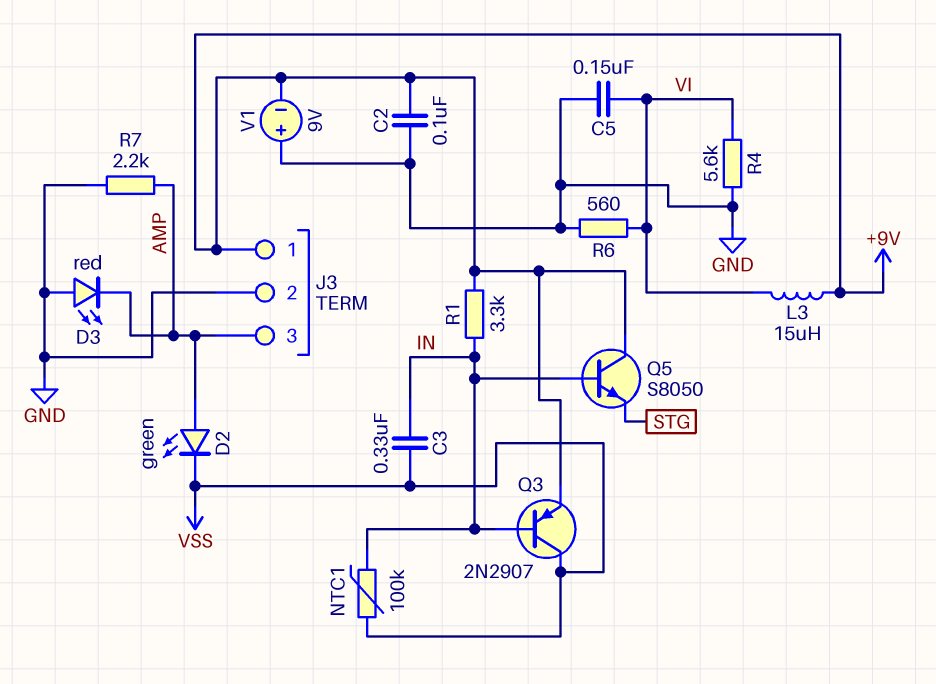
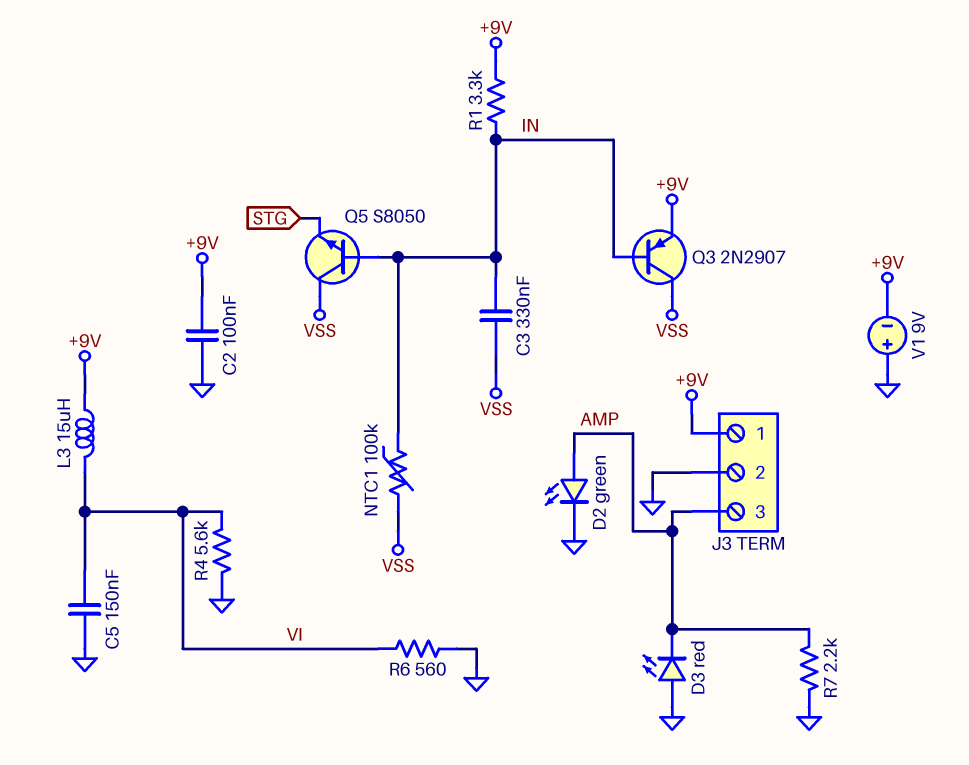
D2: LED green (A AMP, K VSS) -> LED green (A AMP, K GND)
Q5: NPN S8050 (B IN, C +9V, E STG) -> NPN S8050 (B IN, C VSS, E STG)

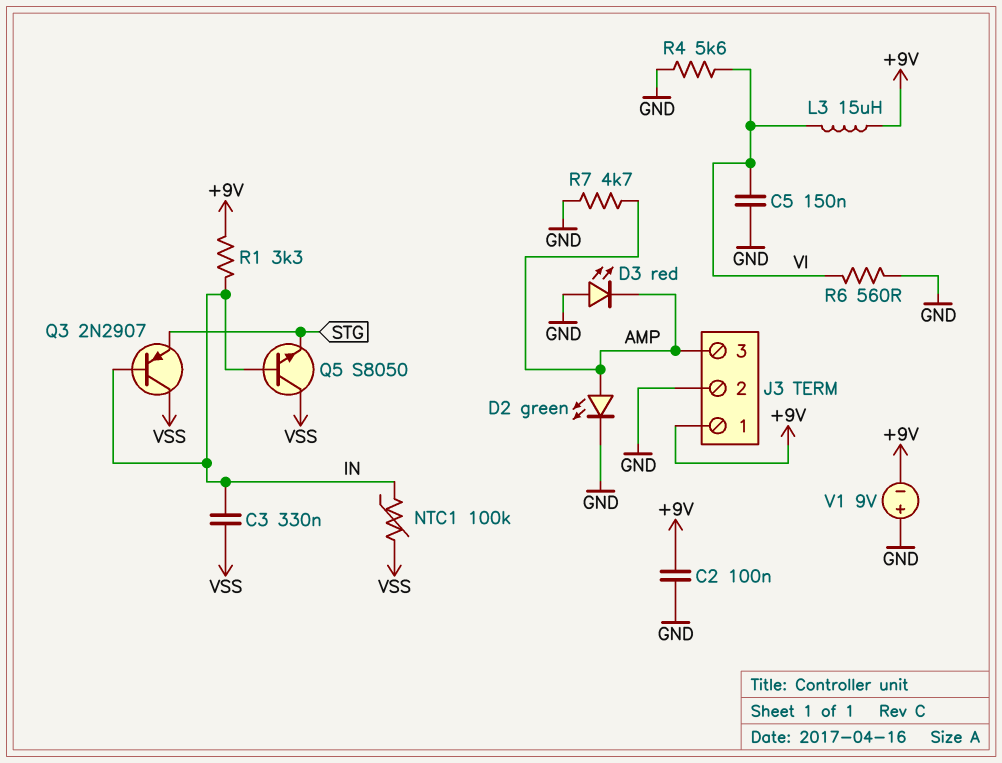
Q3: PNP 2N2907 (B IN, C VSS, E +9V) -> PNP 2N2907 (B IN, C VSS, E STG)
R7: 2.2k (AMP, GND) -> 4.7k (AMP, GND)

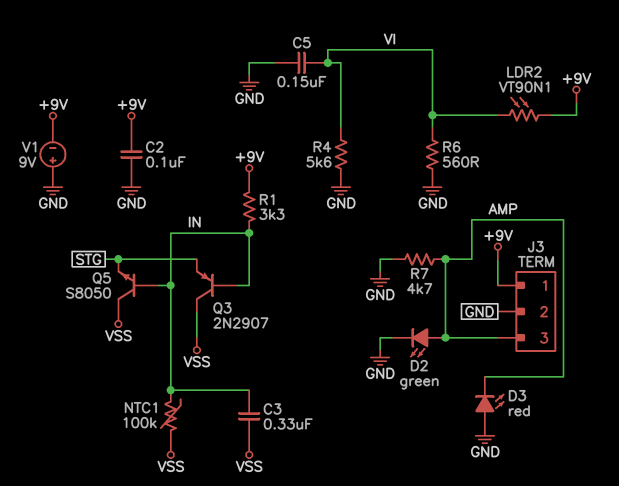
L3: 15uH (+9V, VI) -> none
LDR2: none -> VT90N1 (+9V, VI)

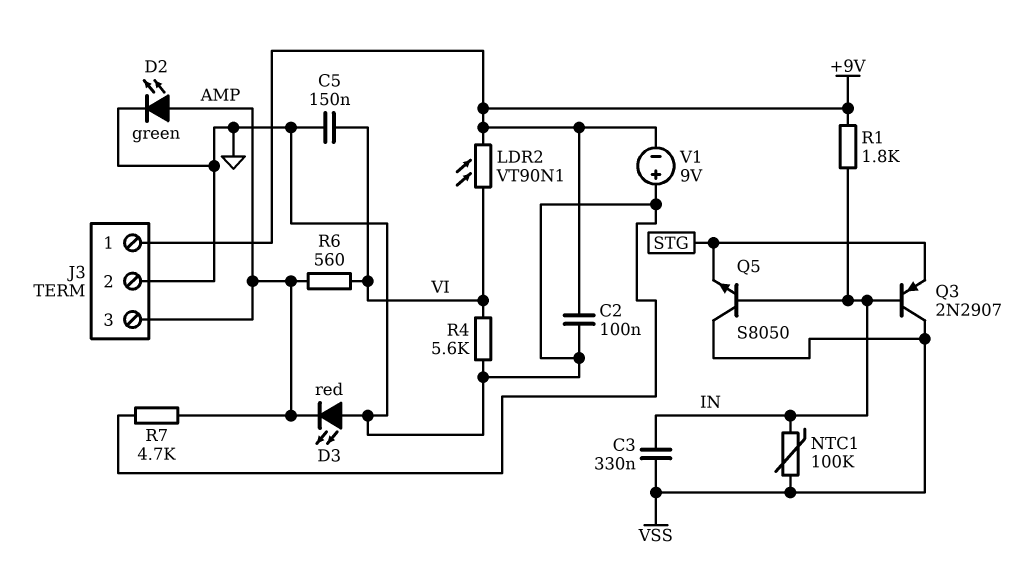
R1: 3.3k (+9V, IN) -> 1.8k (+9V, IN)
R6: 560 (GND, VI) -> 560 (AMP, VI)

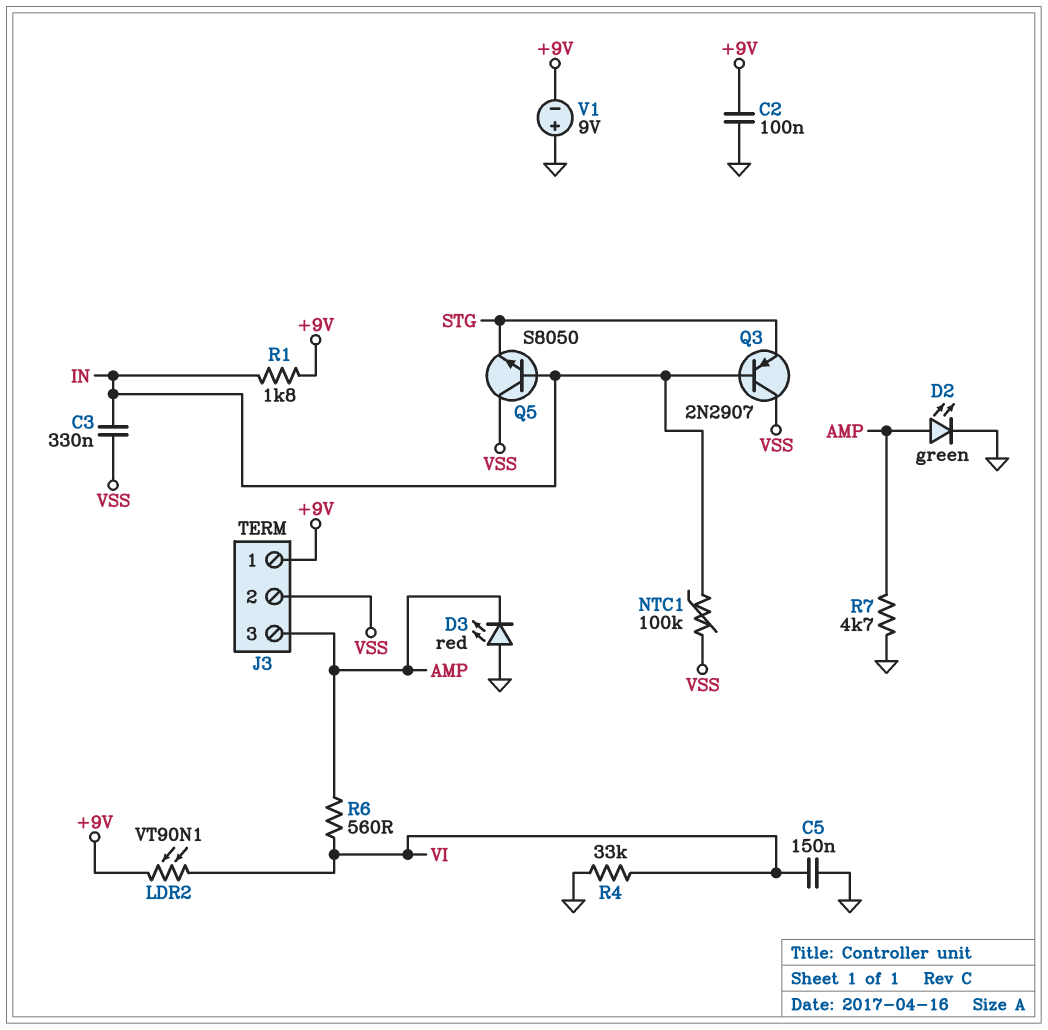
J3 pin 2: GND -> VSS
R4: 5.6k (GND, VI) -> 33k (GND, VI)

